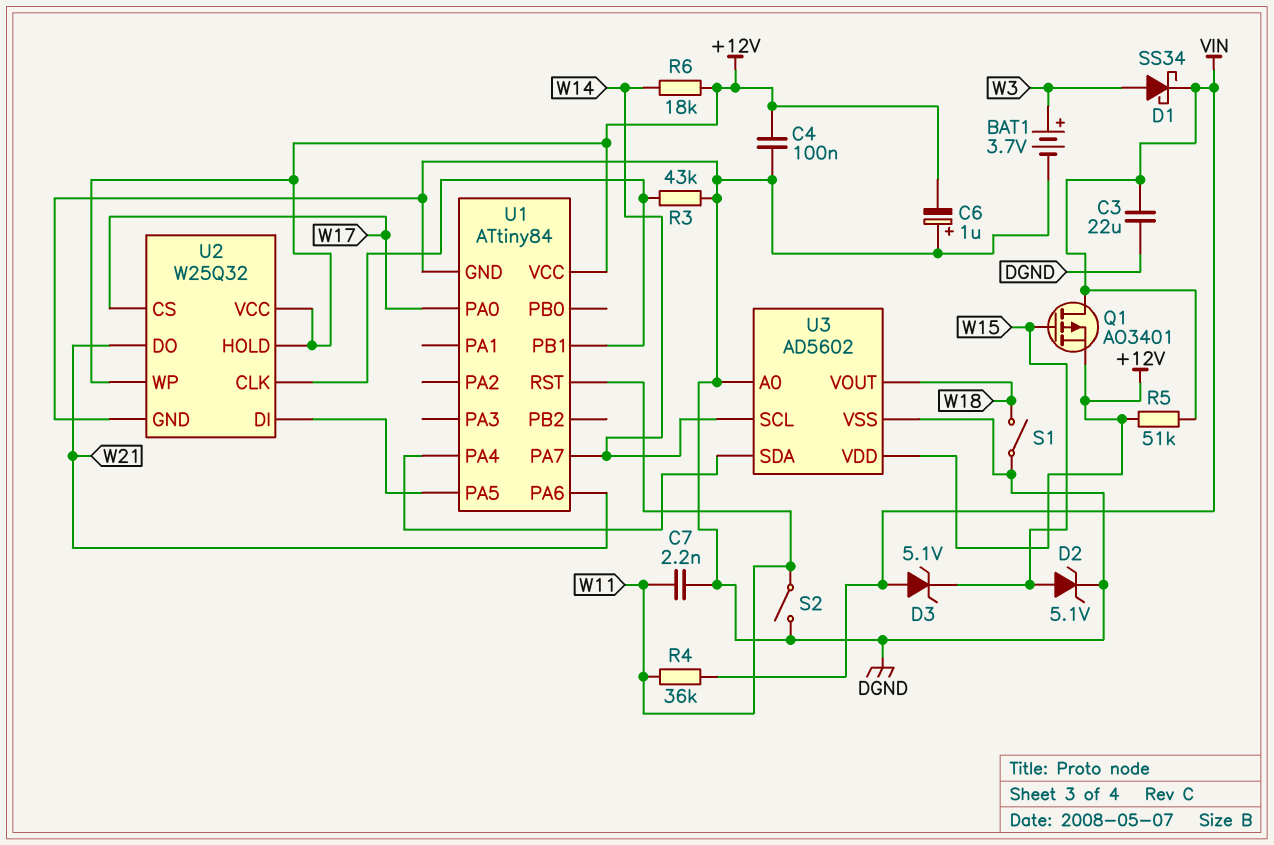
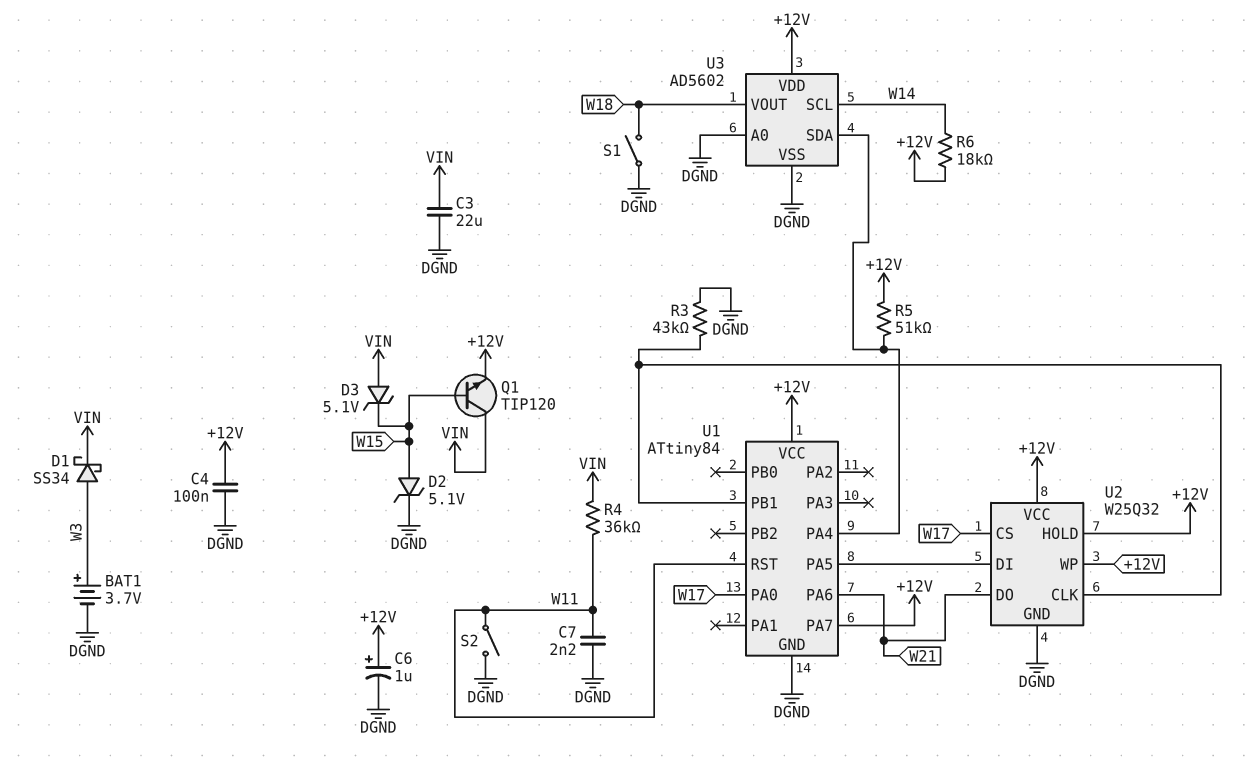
C6: 1uF (plus DGND, minus +12V) -> 1uF (plus +12V, minus DGND)
Q1: PMOS AO3401 (G W15, D VIN, S +12V) -> NPN TIP120 (B W15, C VIN, E +12V)
R5: 51k (+12V, VIN) -> 51k (+12V, U1/PA4)
U1 pin PA7: W14 -> +12V

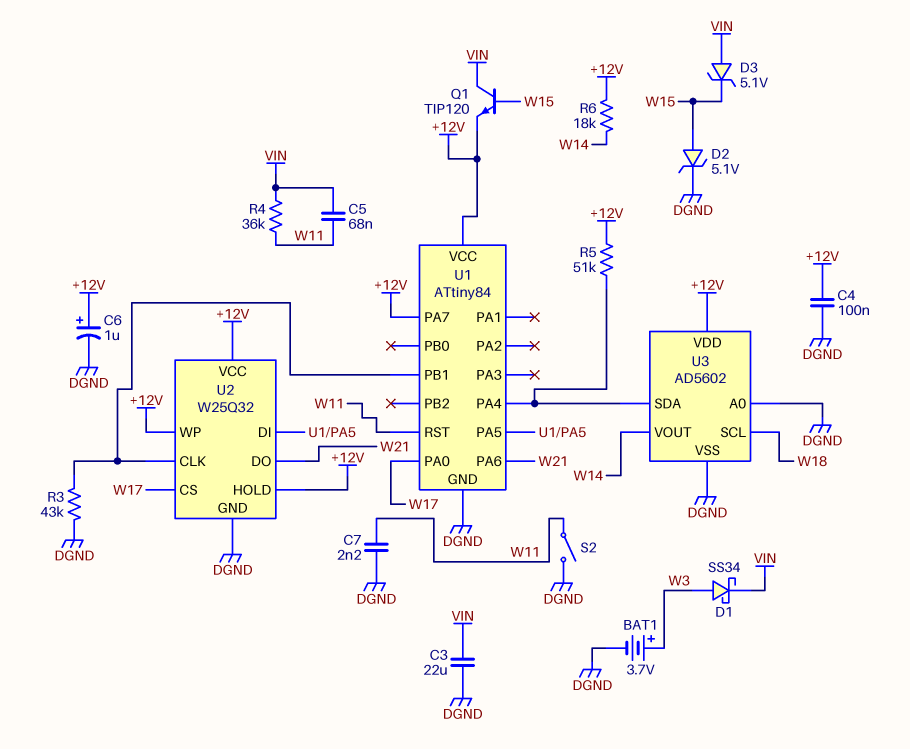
C5: none -> 68nF (VIN, W11)
S1: switch (DGND, W18) -> none
U3 pin SCL: W14 -> W18
U3 pin VOUT: W18 -> W14

